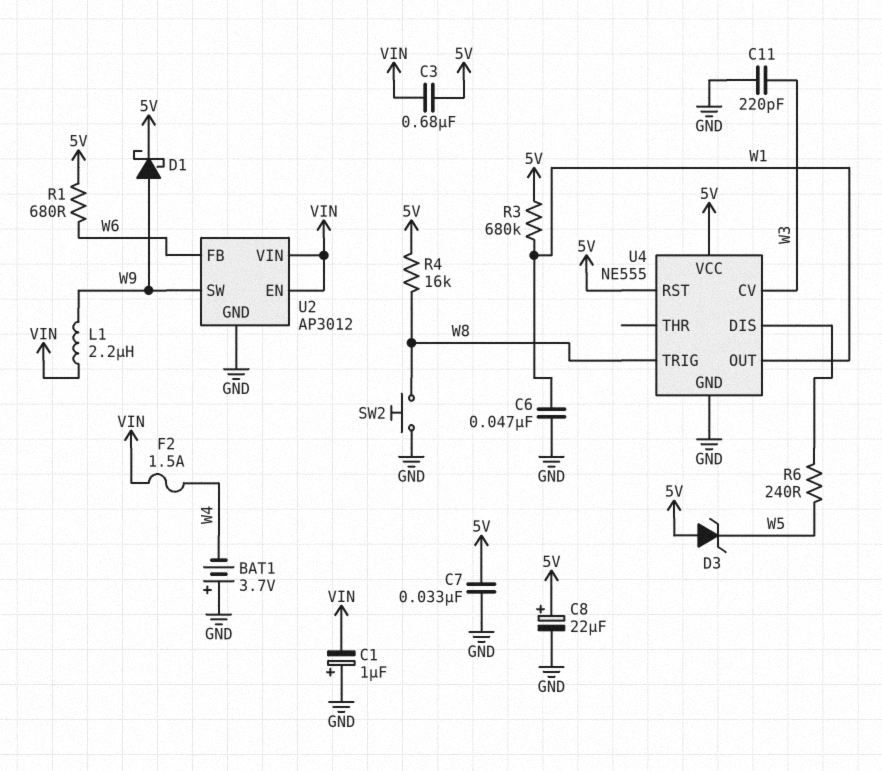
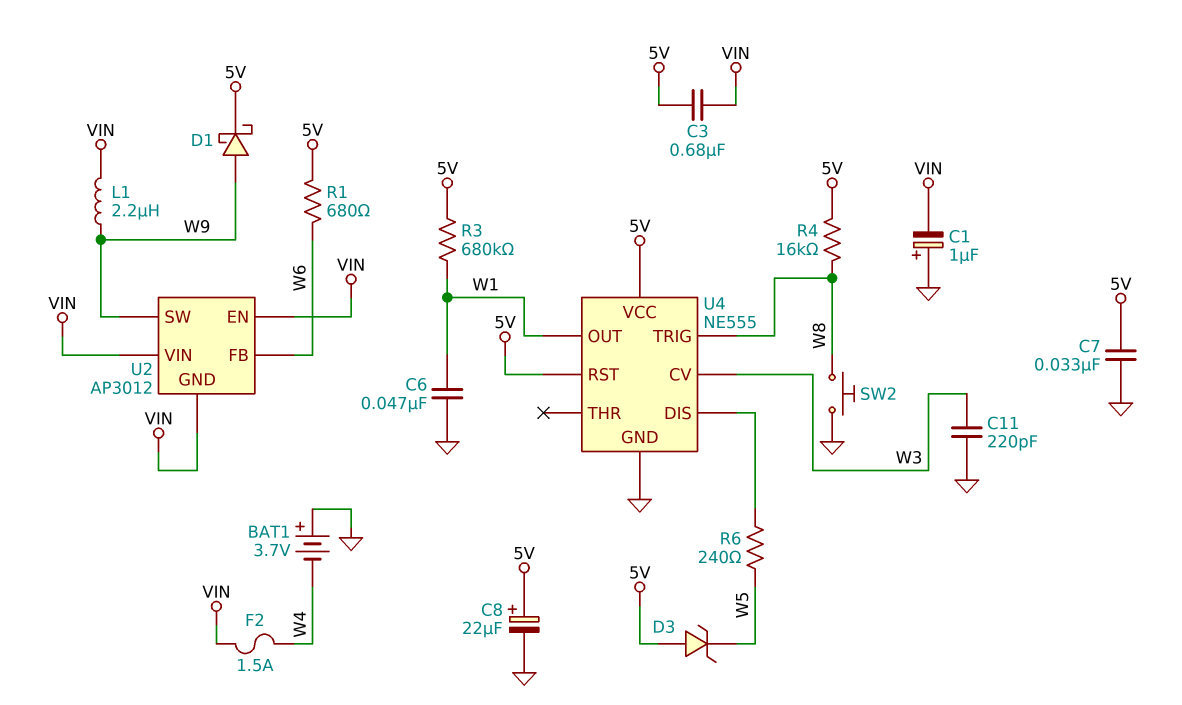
U2 pin GND: GND -> VIN

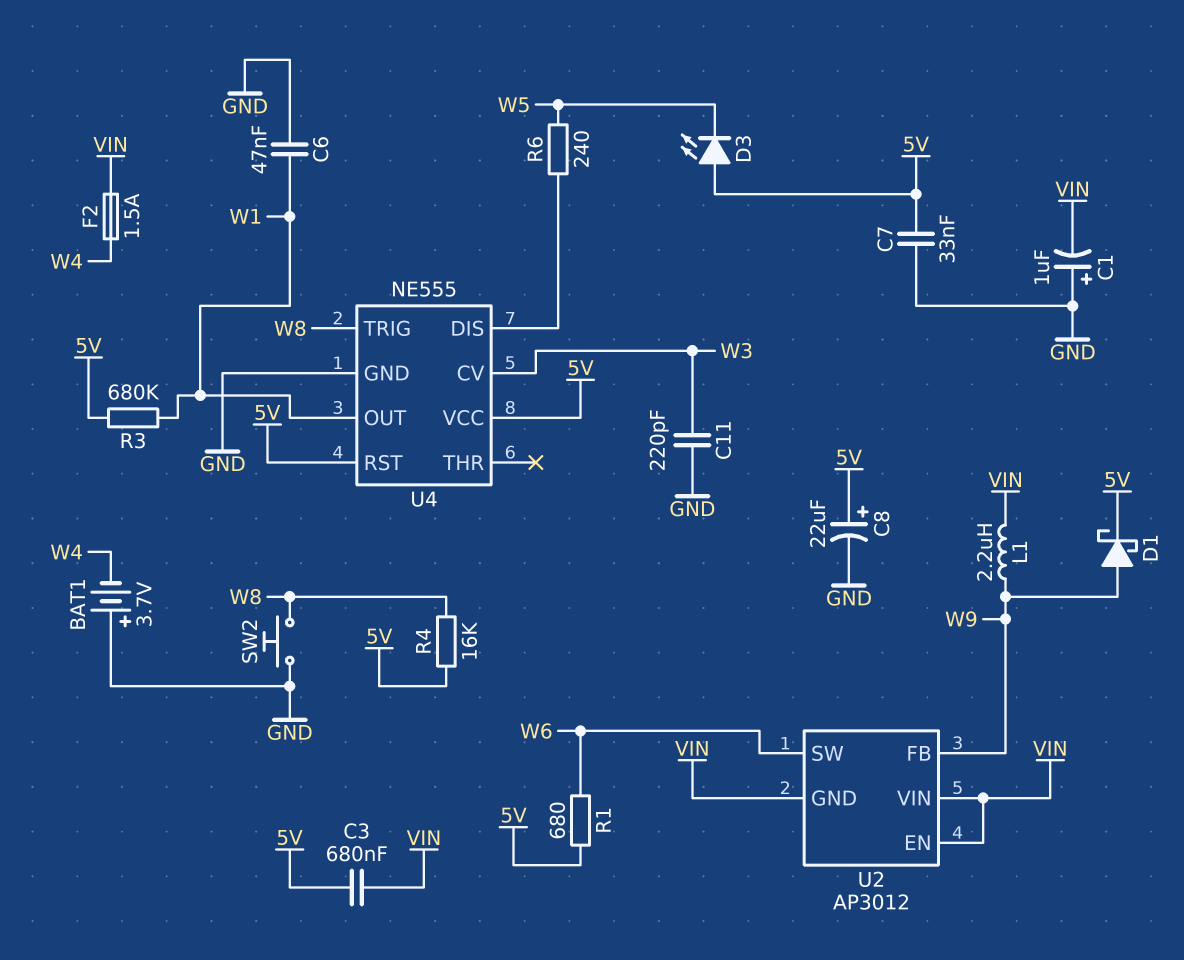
D3: zener (A 5V, K W5) -> LED (A 5V, K W5)
U2 pin FB: W6 -> W9
U2 pin SW: W9 -> W6

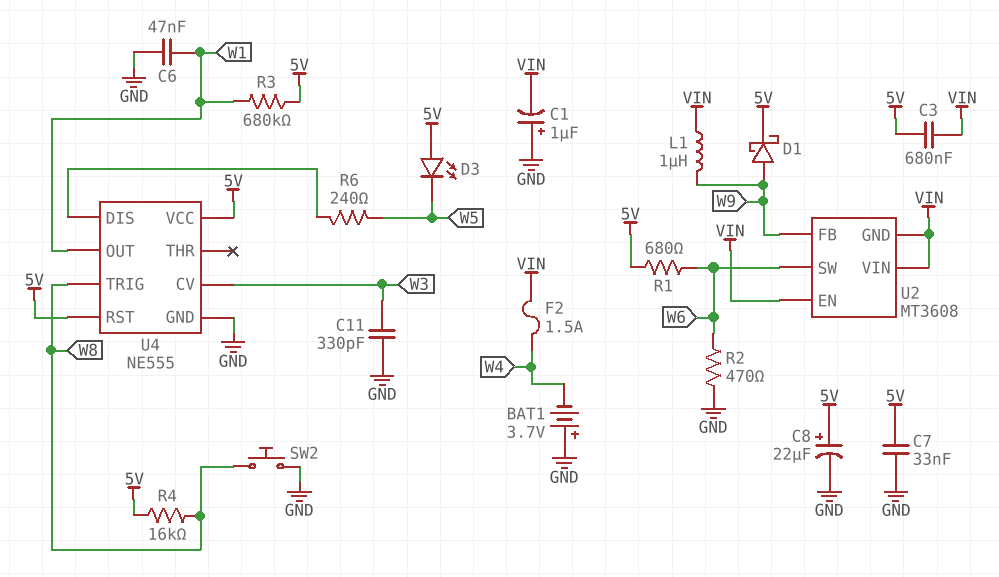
C11: 220pF (GND, W3) -> 330pF (GND, W3)
L1: 2.2uH (VIN, W9) -> 1uH (VIN, W9)
R2: none -> 470 (GND, W6)
U2: AP3012 -> MT3608

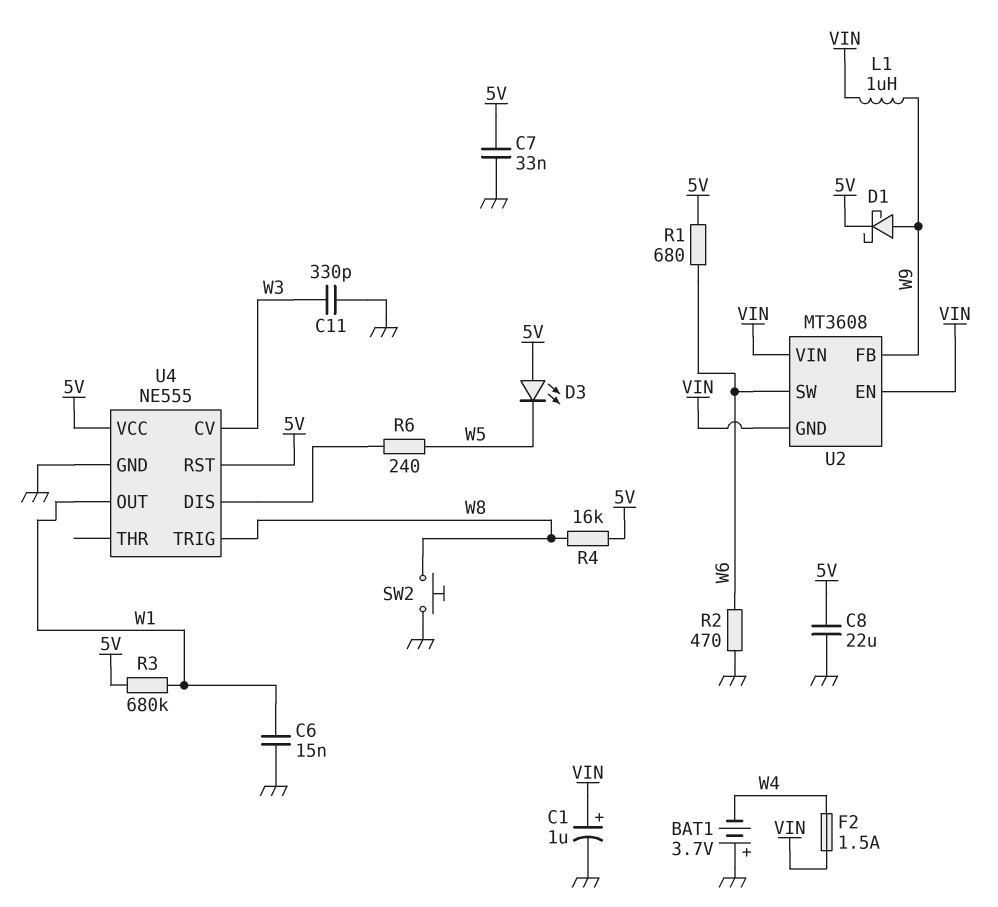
C1: 1uF (plus GND, minus VIN) -> 1uF (plus VIN, minus GND)
C3: 680nF (5V, VIN) -> none
C6: 47nF (GND, W1) -> 15nF (GND, W1)
C8: 22uF (plus 5V, minus GND) -> 22uF (5V, GND)

